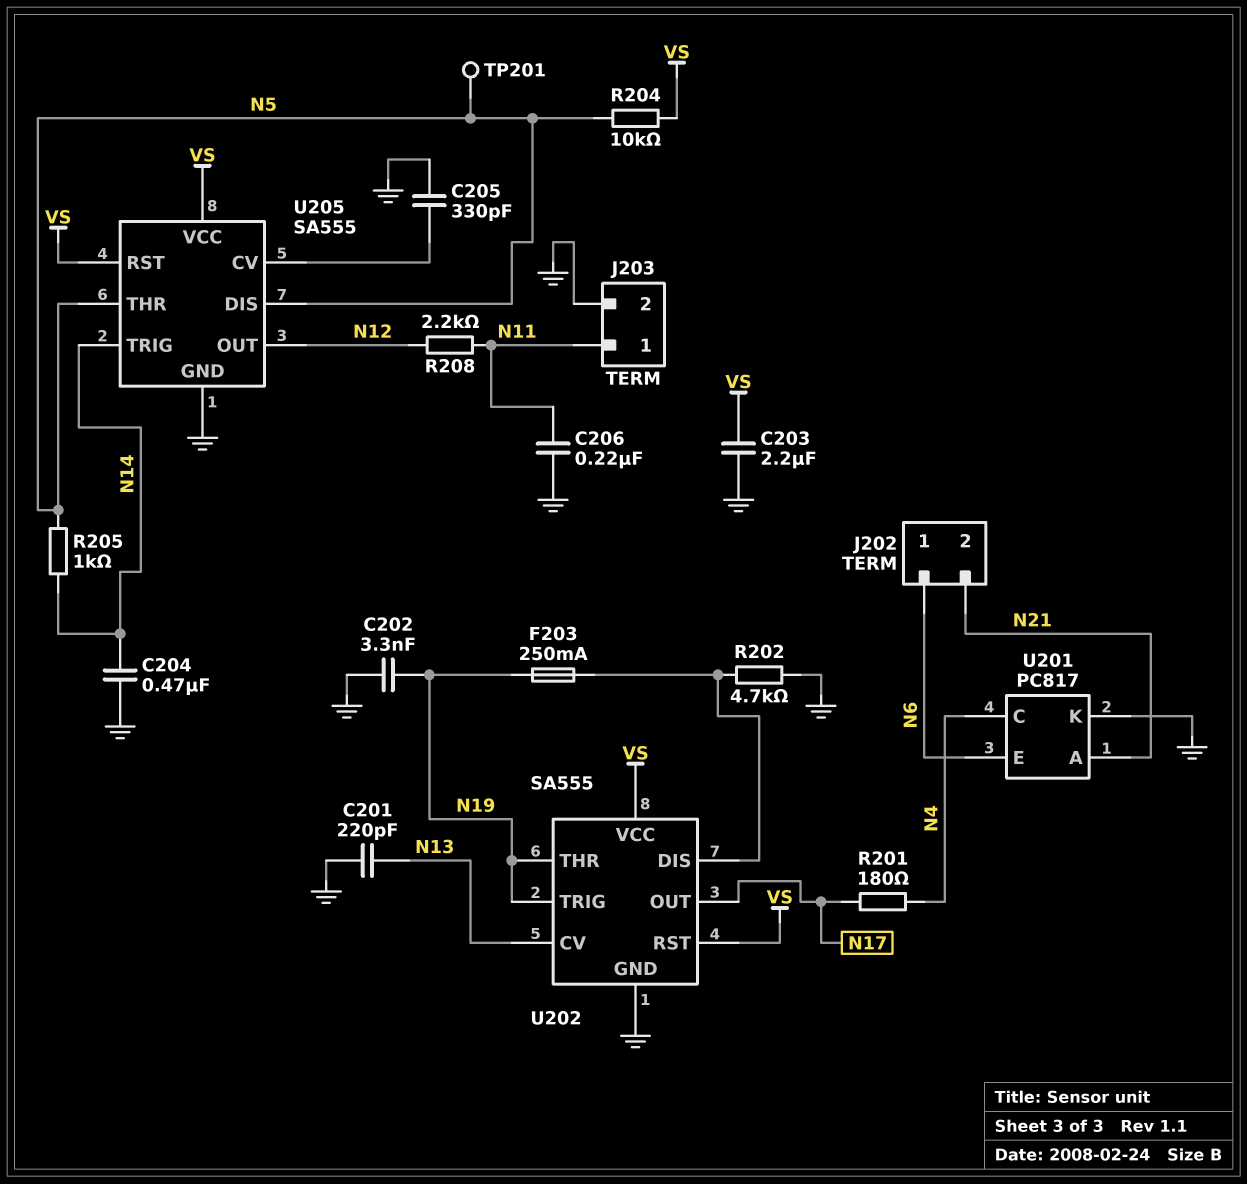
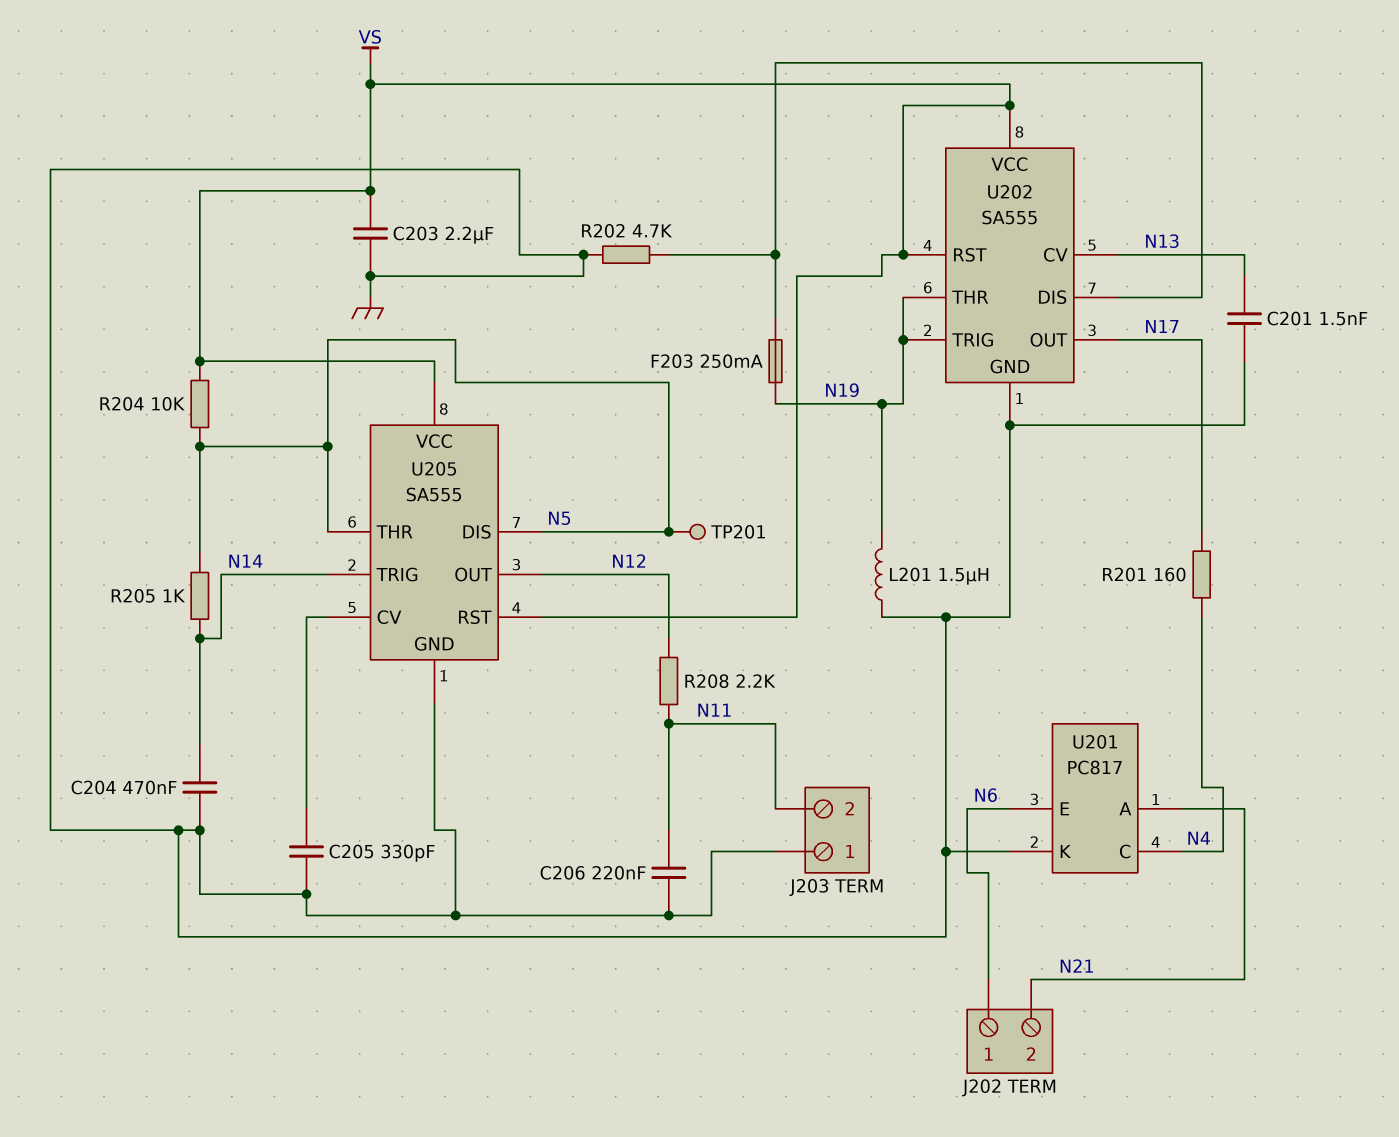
C201: 220pF (GND, N13) -> 1.5nF (GND, N13)
C202: 3.3nF (GND, N19) -> none
J203 pin 1: N11 -> GND
J203 pin 2: GND -> N11
L201: none -> 1.5uH (GND, N19)
R201: 180 (N4, N17) -> 160 (N4, N17)

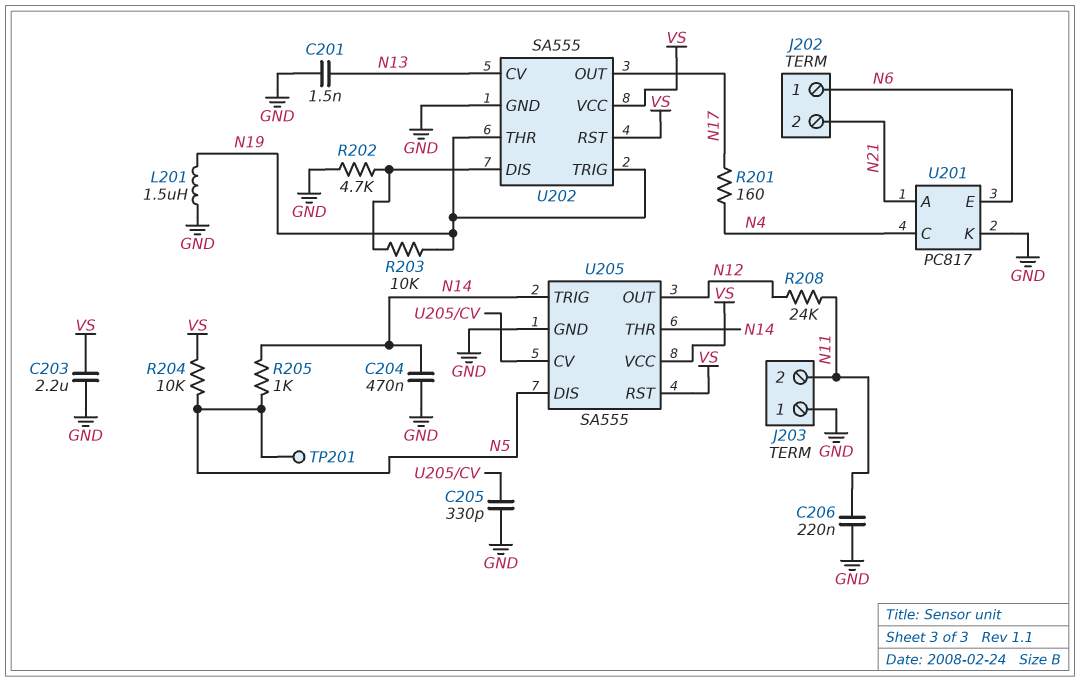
F203: 250mA (N19, U202/DIS) -> none
R203: none -> 10k (N19, U202/DIS)
R208: 2.2k (N11, N12) -> 24k (N11, N12)
U205 pin THR: N5 -> N14

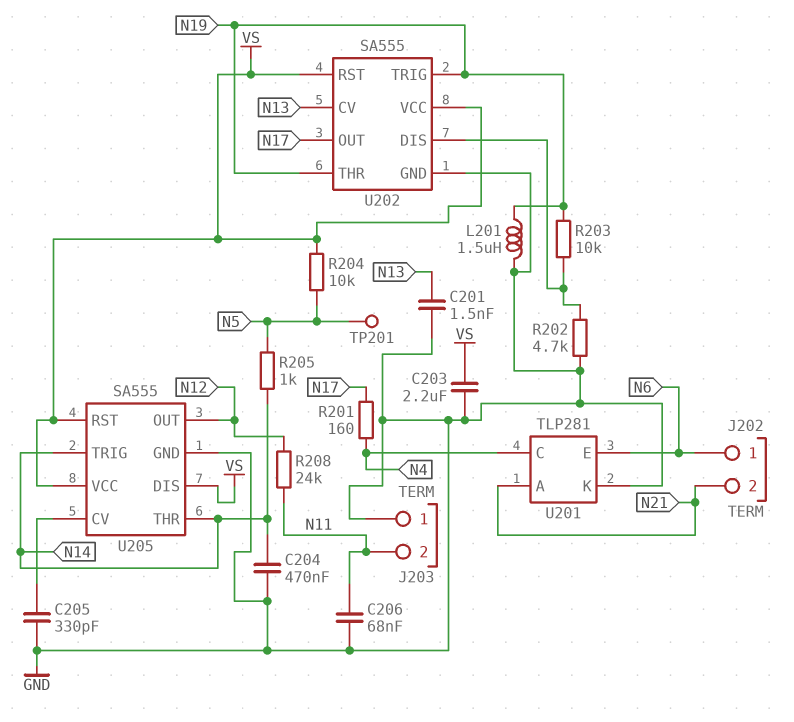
C206: 220nF (GND, N11) -> 68nF (GND, N11)
U201: PC817 -> TLP281
U205 pin DIS: N5 -> VS

